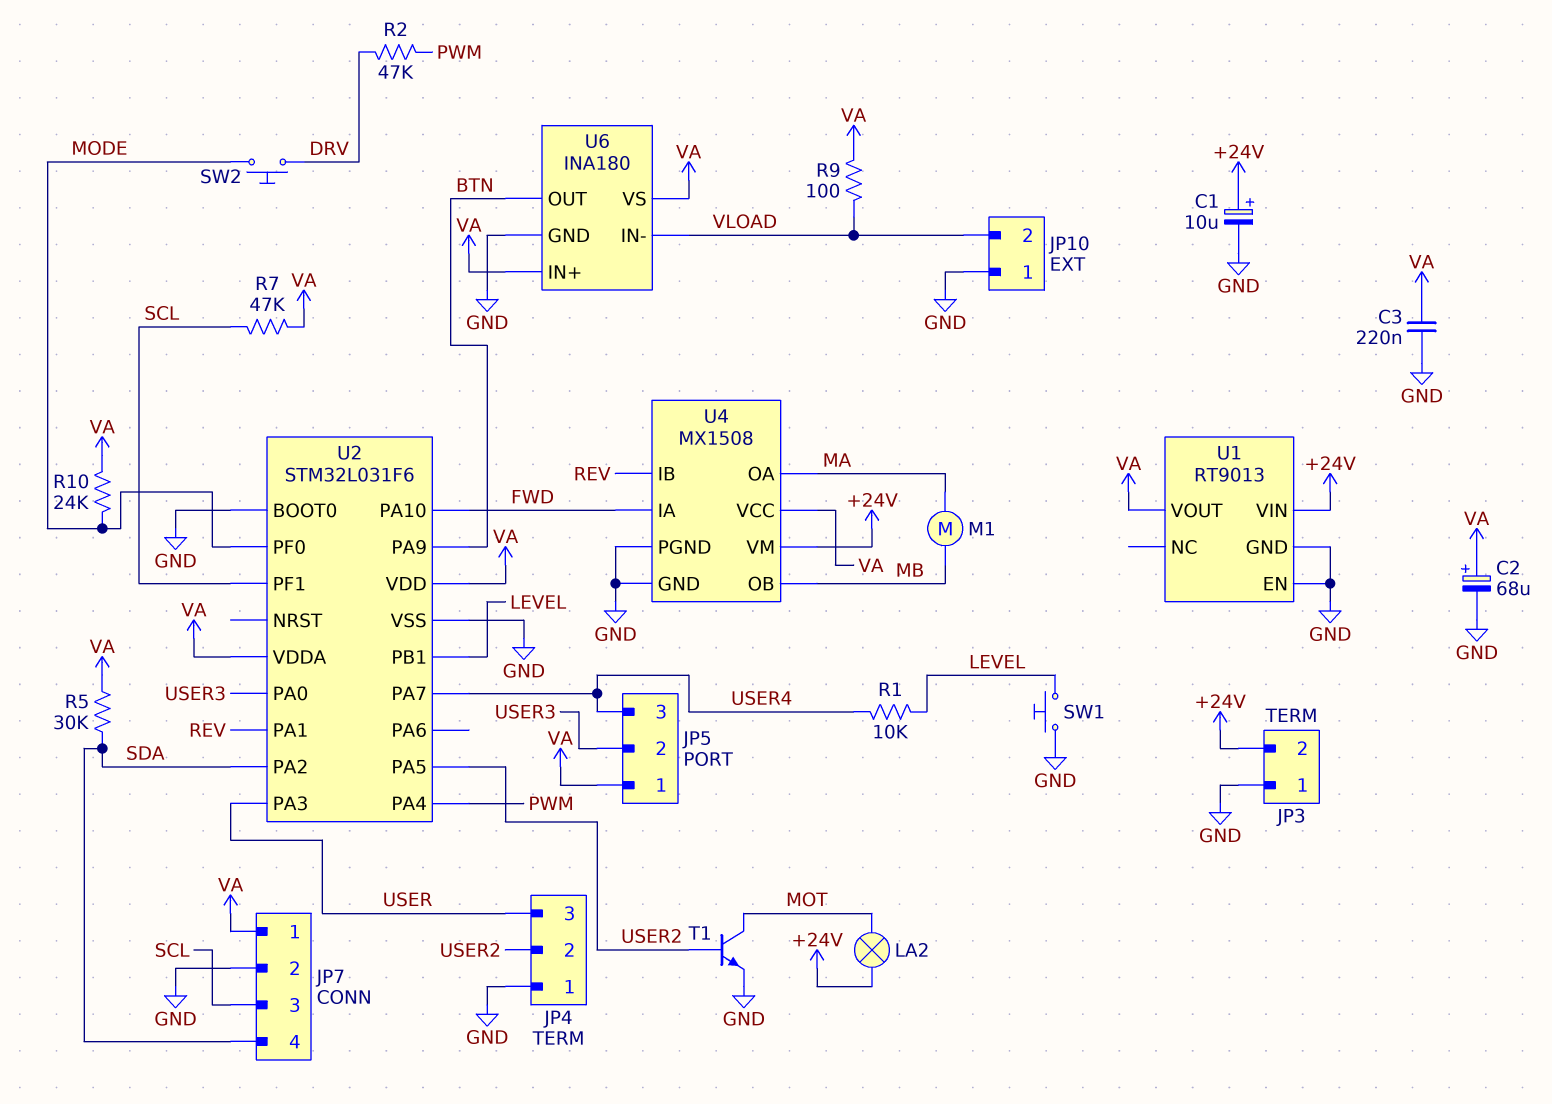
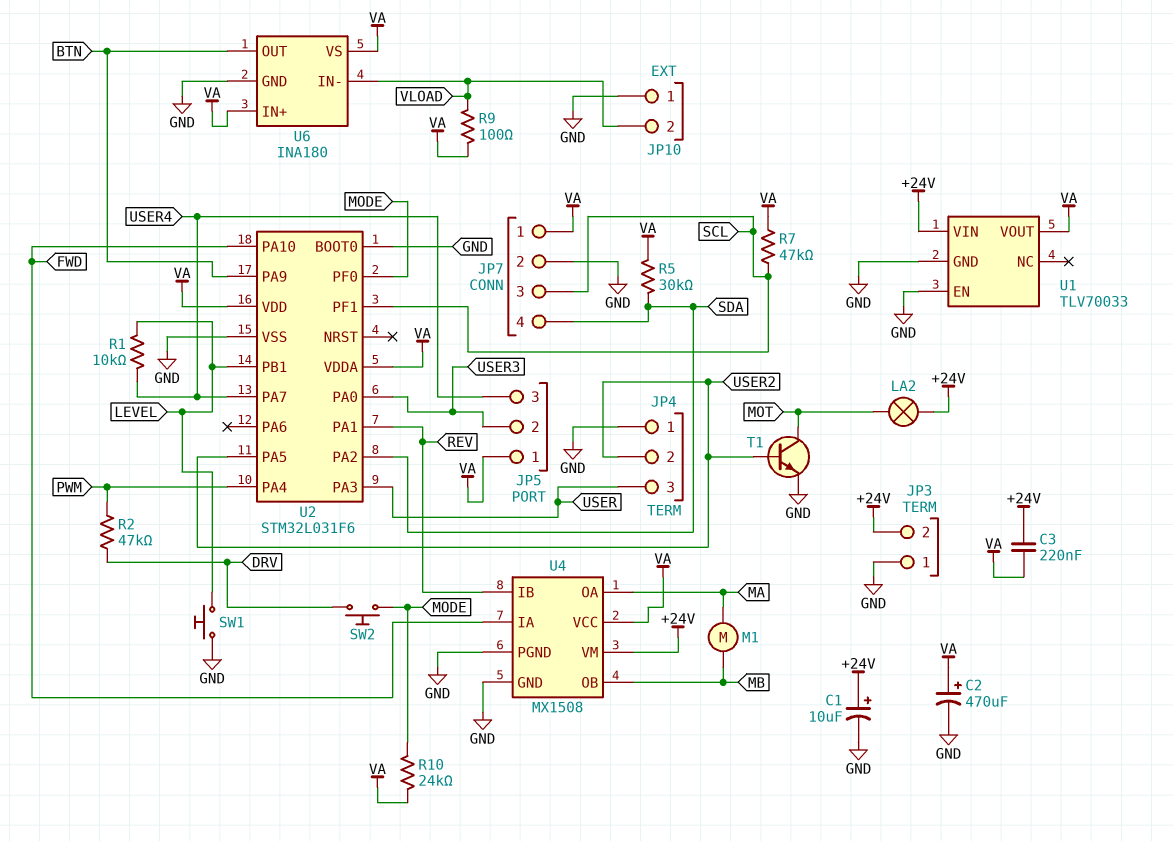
C2: 68uF (plus VA, minus GND) -> 470uF (plus VA, minus GND)
C3: 220nF (GND, VA) -> 220nF (+24V, VA)
U1: RT9013 -> TLV70033

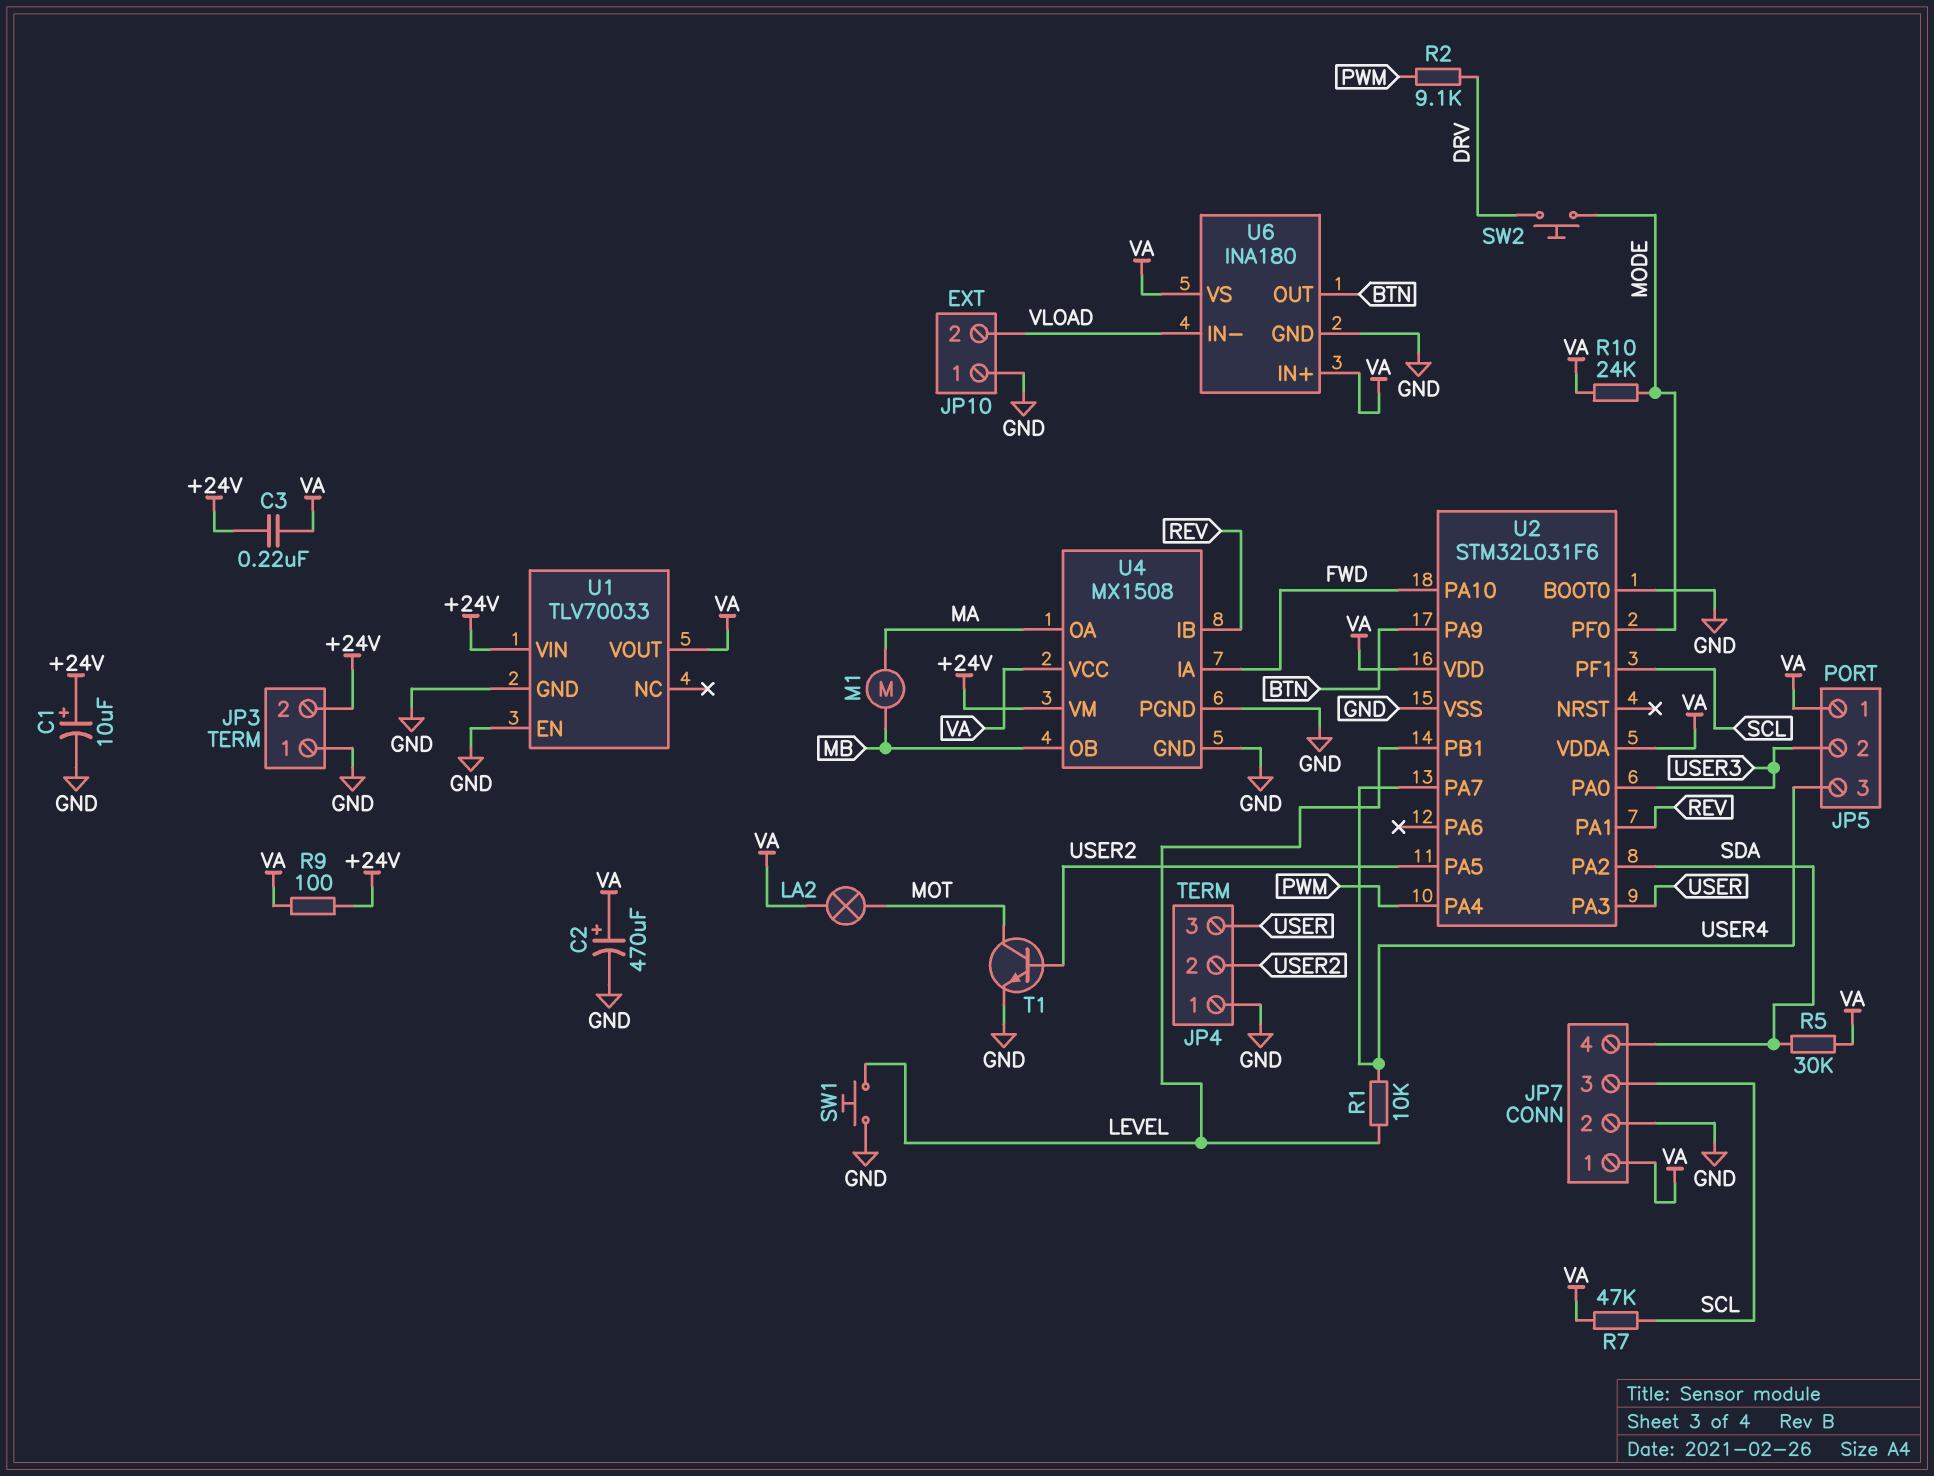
LA2: lamp (+24V, MOT) -> lamp (MOT, VA)
R2: 47k (DRV, PWM) -> 9.1k (DRV, PWM)
R9: 100 (VA, VLOAD) -> 100 (+24V, VA)

